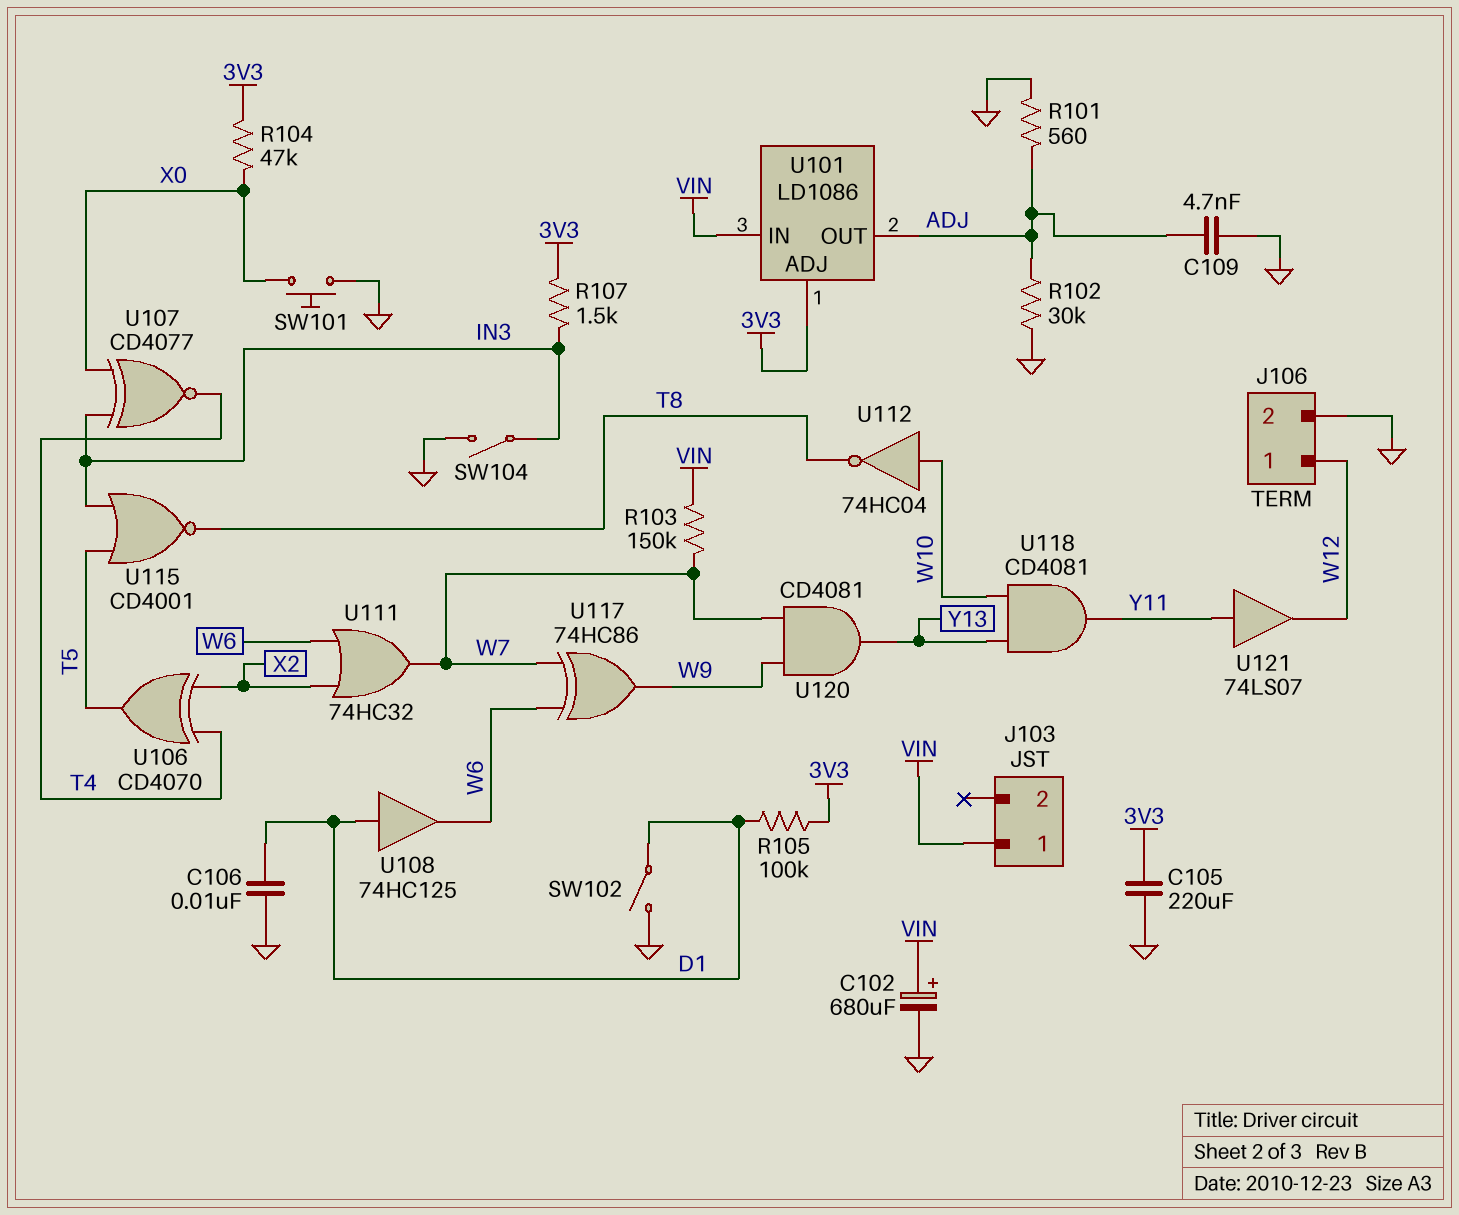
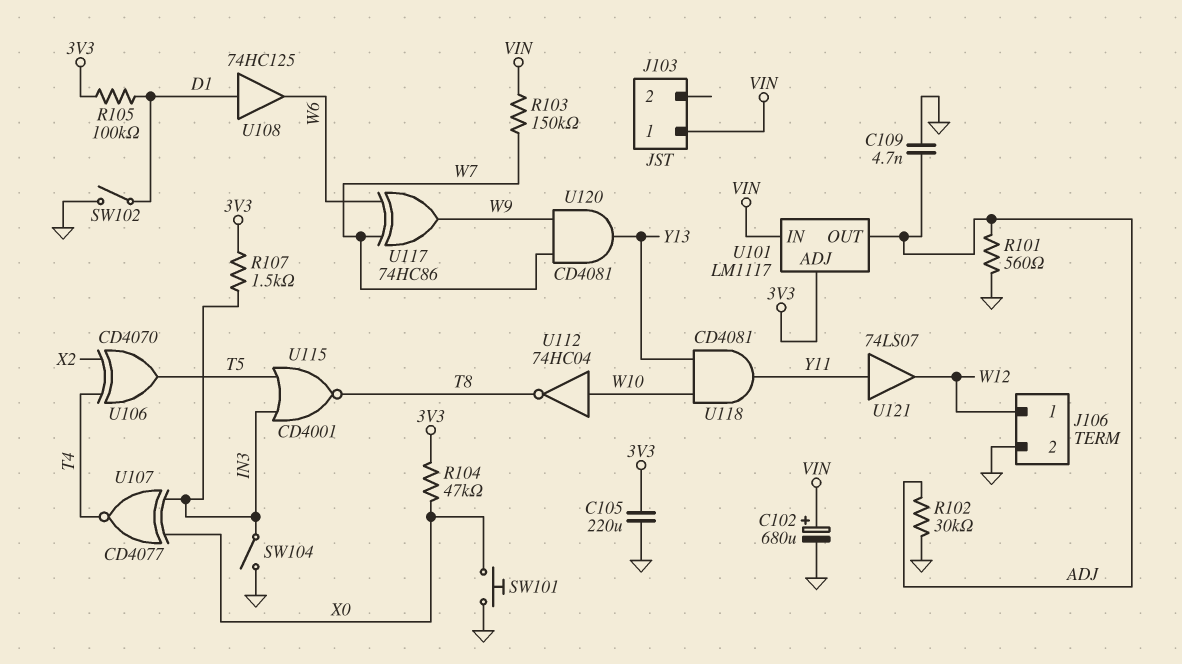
C106: 10nF (D1, GND) -> none
U101: LD1086 -> LM1117
U111: OR 74HC32 (in W6, in X2, out W7) -> none

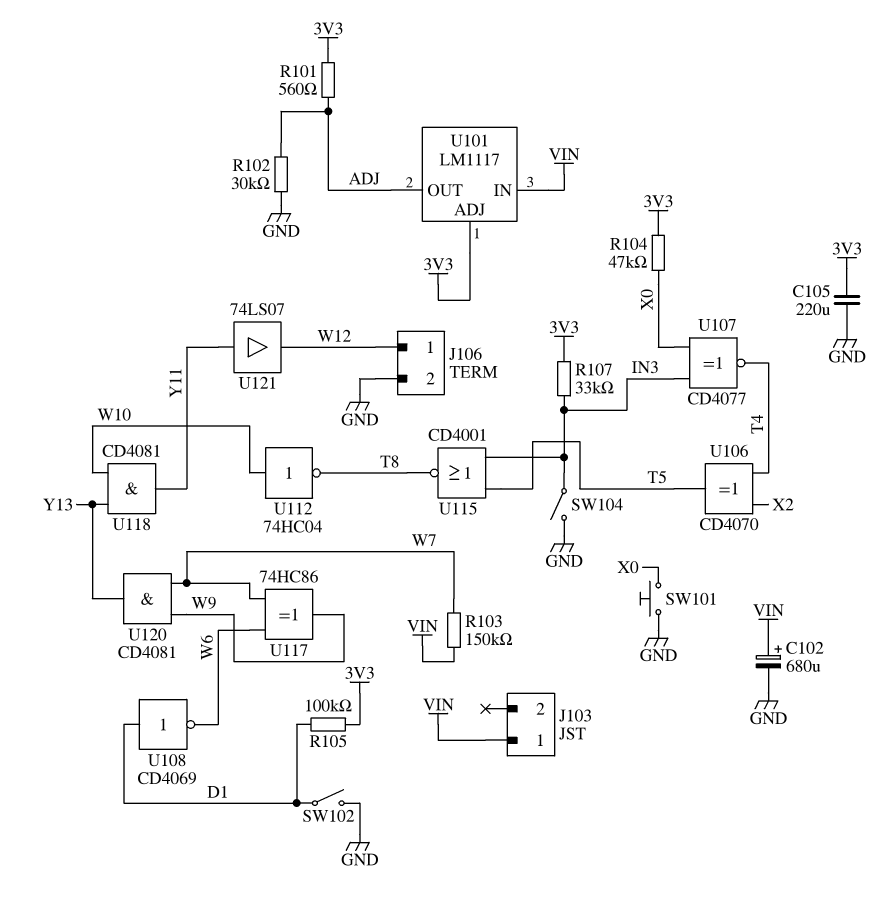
C109: 4.7nF (ADJ, GND) -> none
R101: 560 (ADJ, GND) -> 560 (3V3, ADJ)
R107: 1.5k (3V3, IN3) -> 33k (3V3, IN3)
U108: buffer 74HC125 (in D1, out W6) -> NOT CD4069 (in D1, out W6)

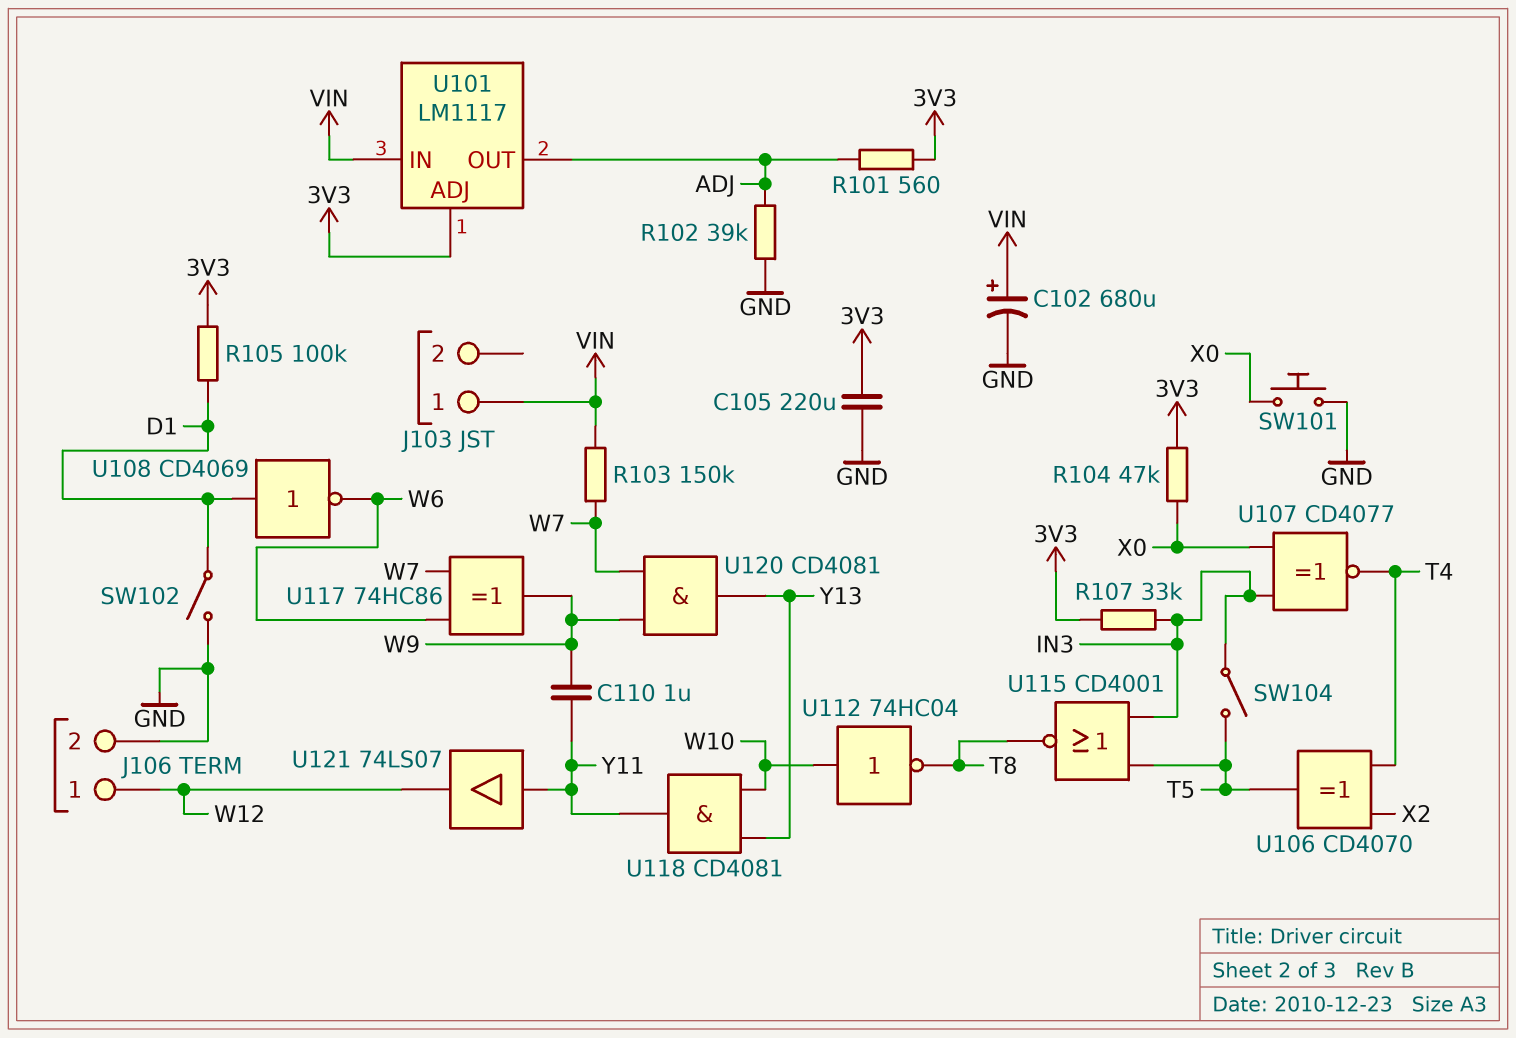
C110: none -> 1uF (W9, Y11)
R102: 30k (ADJ, GND) -> 39k (ADJ, GND)
SW104: switch (GND, IN3) -> switch (IN3, T5)

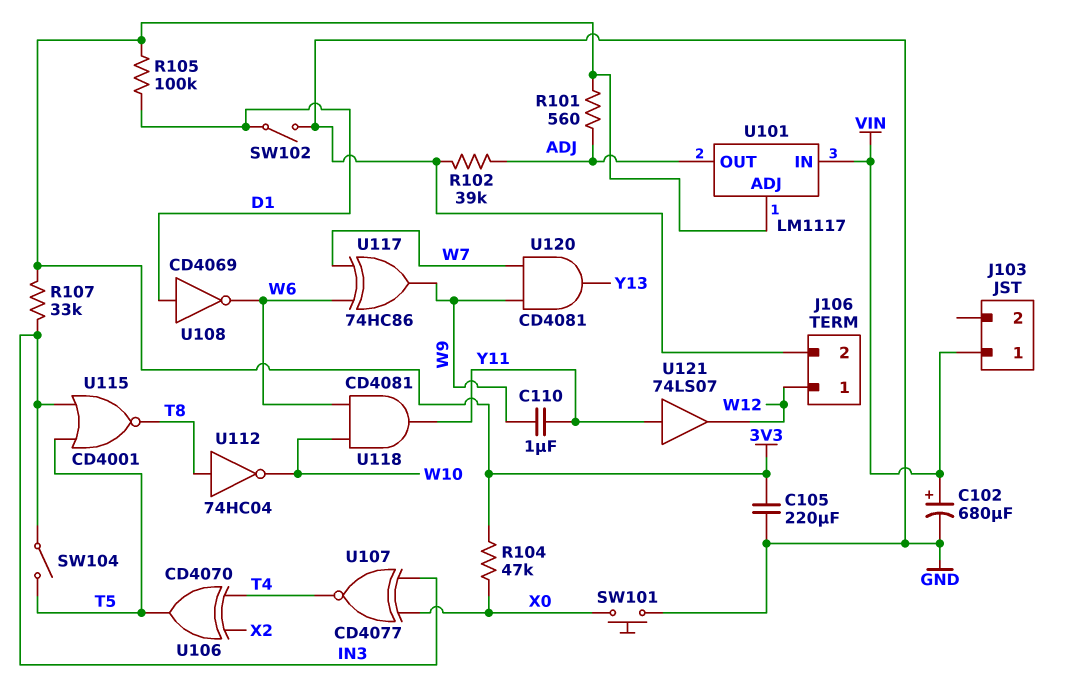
R103: 150k (VIN, W7) -> none
U112: NOT 74HC04 (in W10, out T8) -> NOT 74HC04 (in T8, out W10)
U118: AND CD4081 (in W10, in Y13, out Y11) -> AND CD4081 (in W6, in W10, out Y11)

